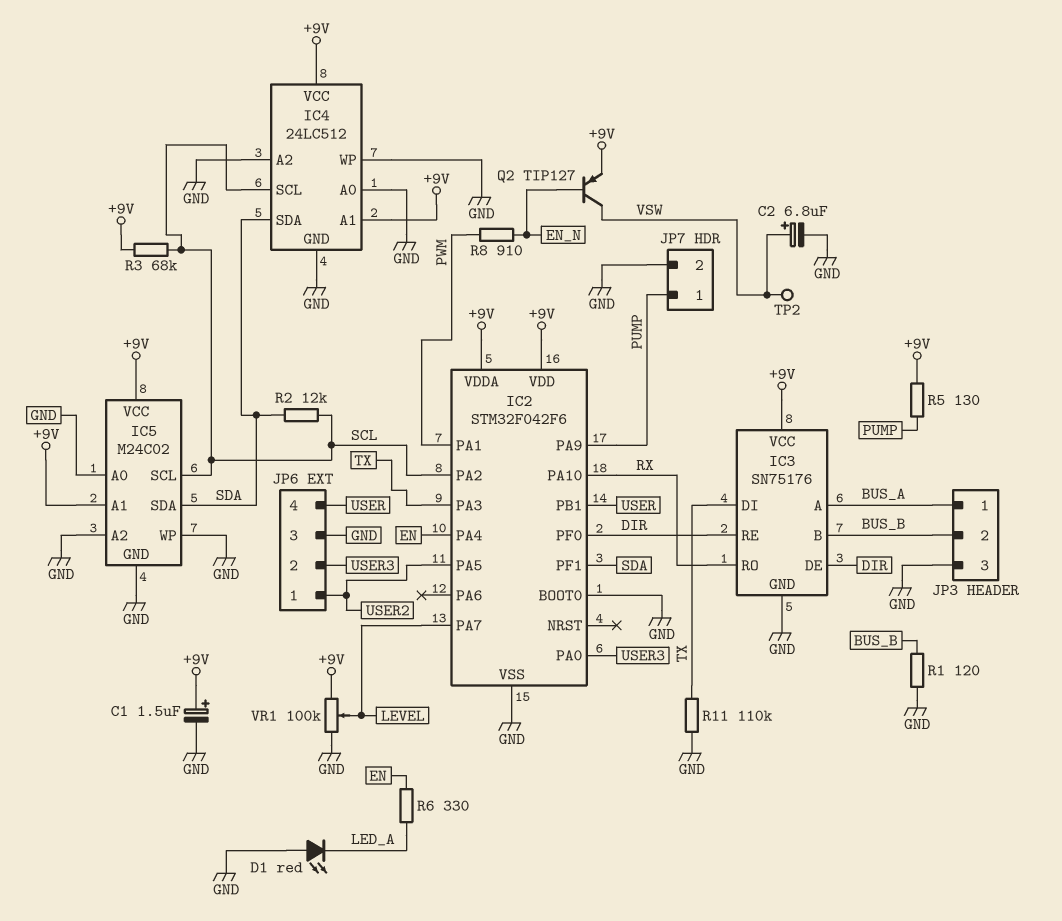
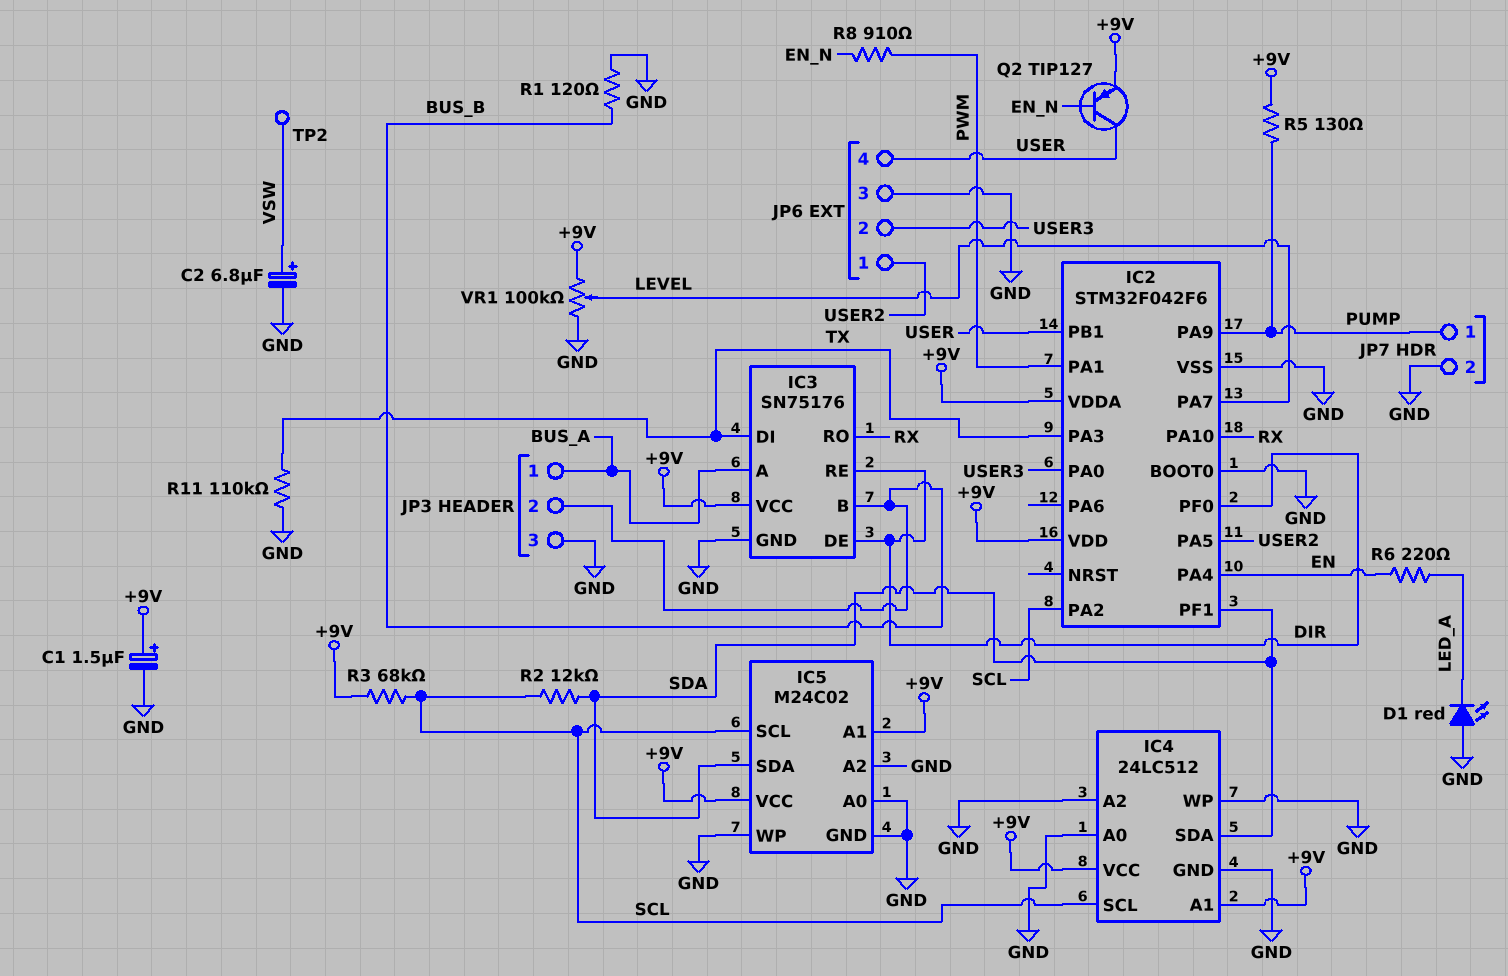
Q2: PNP TIP127 (B EN_N, C VSW, E +9V) -> PNP TIP127 (B EN_N, C USER, E +9V)
R6: 330 (EN, LED_A) -> 220 (EN, LED_A)

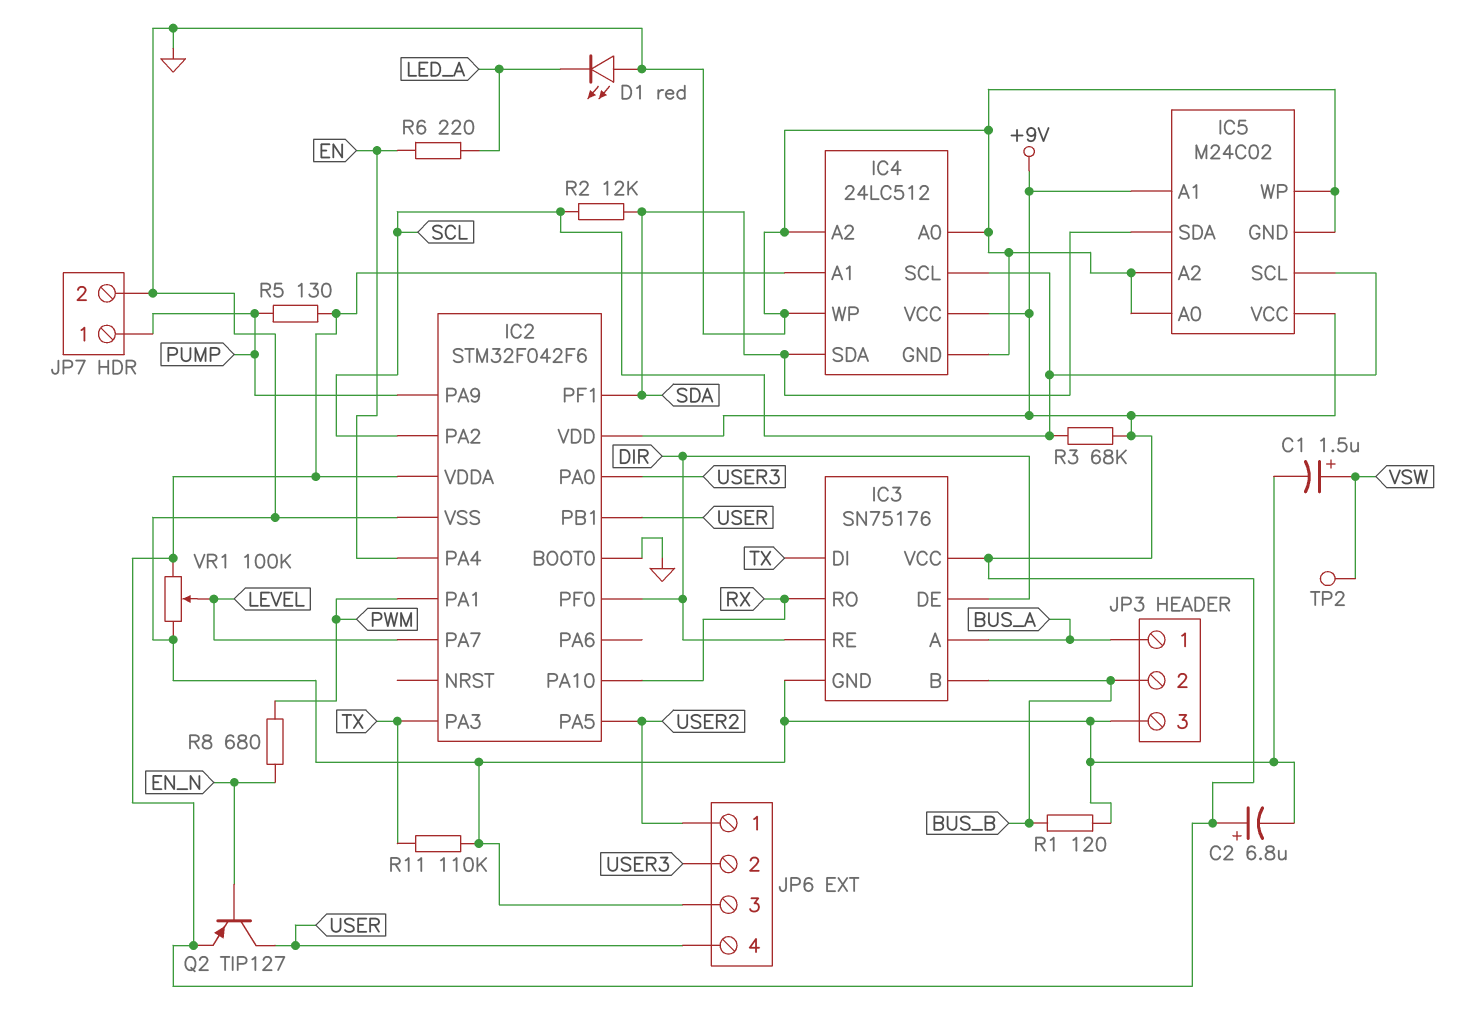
C1: 1.5uF (plus +9V, minus GND) -> 1.5uF (plus VSW, minus GND)
C2: 6.8uF (plus VSW, minus GND) -> 6.8uF (plus +9V, minus GND)
R8: 910 (EN_N, PWM) -> 680 (EN_N, PWM)

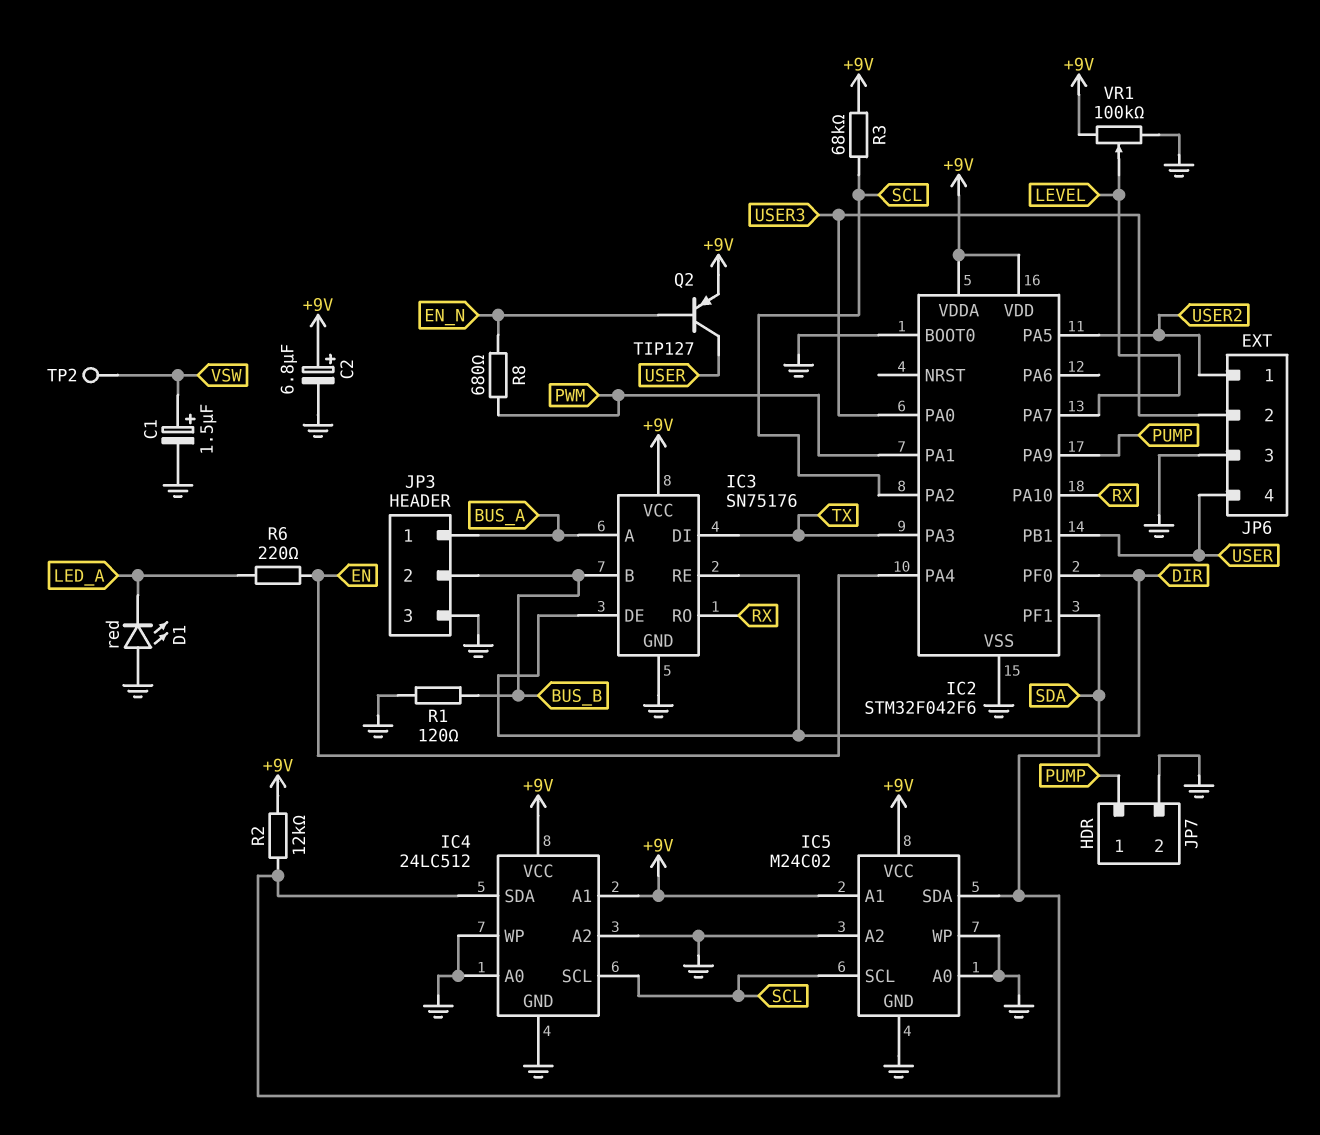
R2: 12k (SCL, SDA) -> 12k (+9V, SDA)
R5: 130 (+9V, PUMP) -> none
R11: 110k (GND, TX) -> none

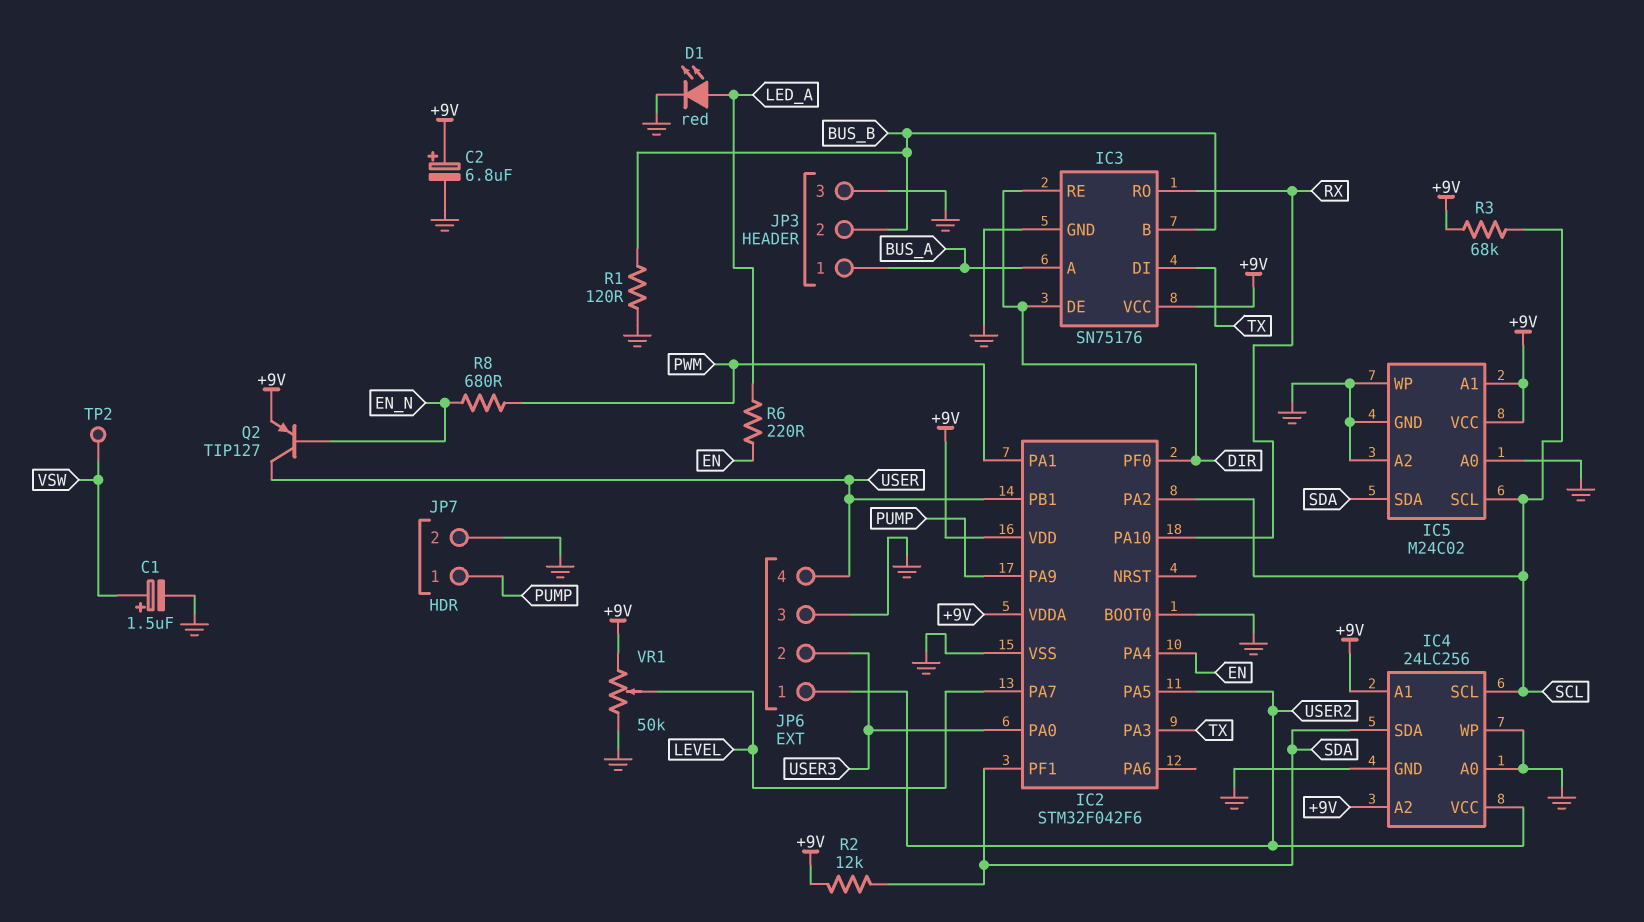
D1: LED red (A GND, K LED_A) -> LED red (A LED_A, K GND)
IC4: 24LC512 -> 24LC256
IC4 pin A2: GND -> +9V
IC4 pin VCC: +9V -> USER2
VR1: 100k (+9V, GND, wiper LEVEL) -> 50k (+9V, GND, wiper LEVEL)

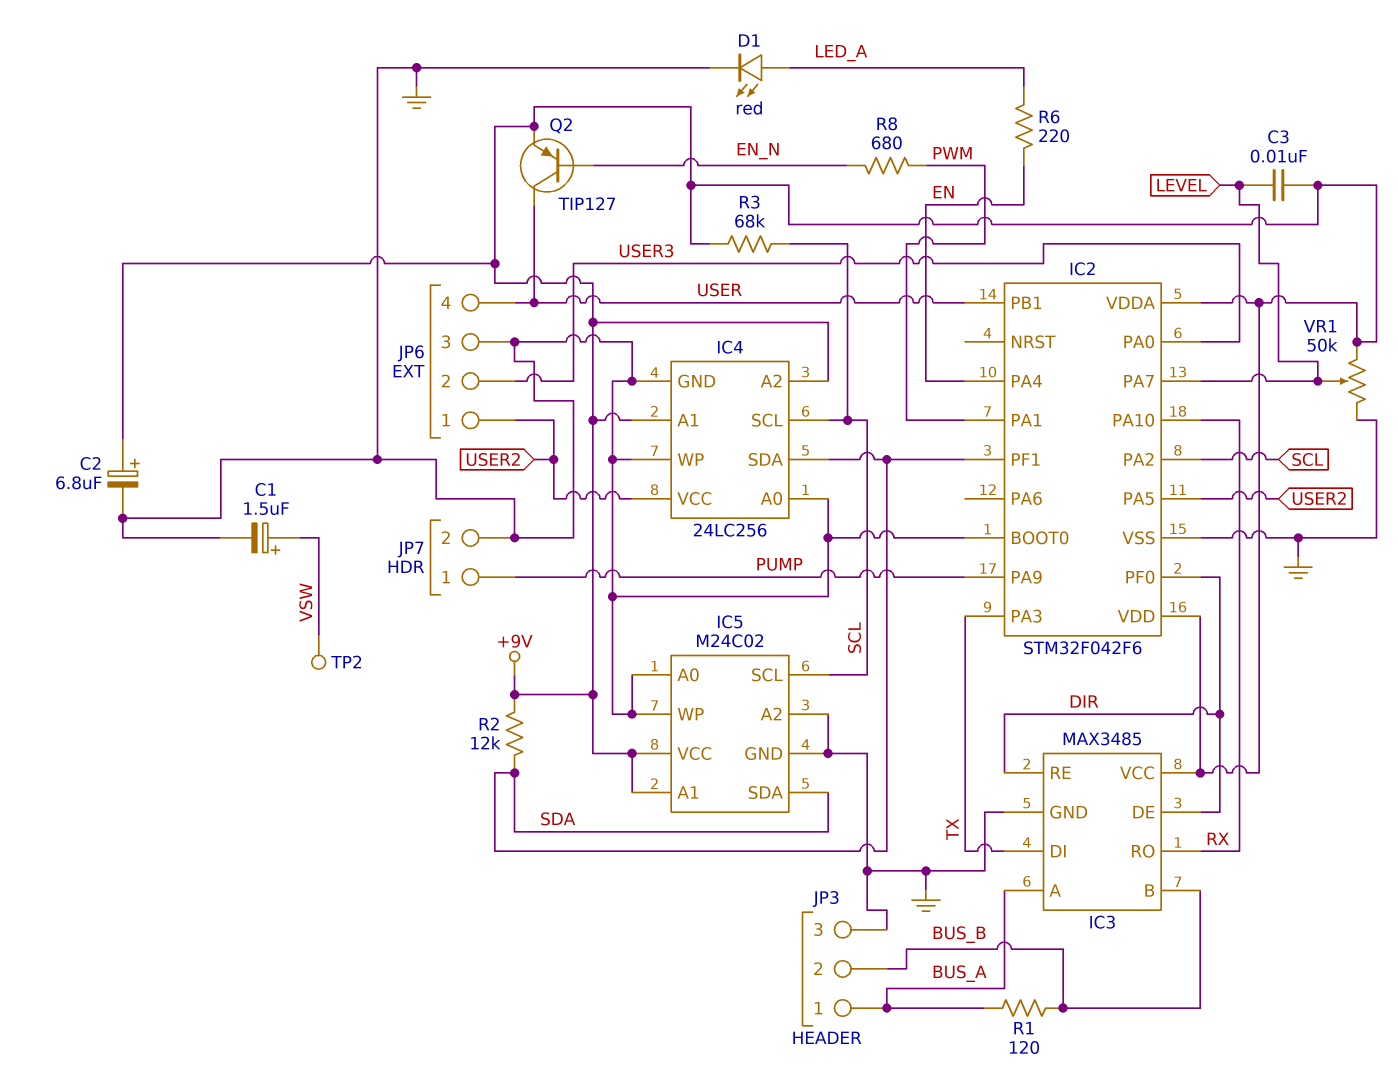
C3: none -> 10nF (+9V, LEVEL)
IC3: SN75176 -> MAX3485
R1: 120 (BUS_B, GND) -> 120 (BUS_A, BUS_B)

